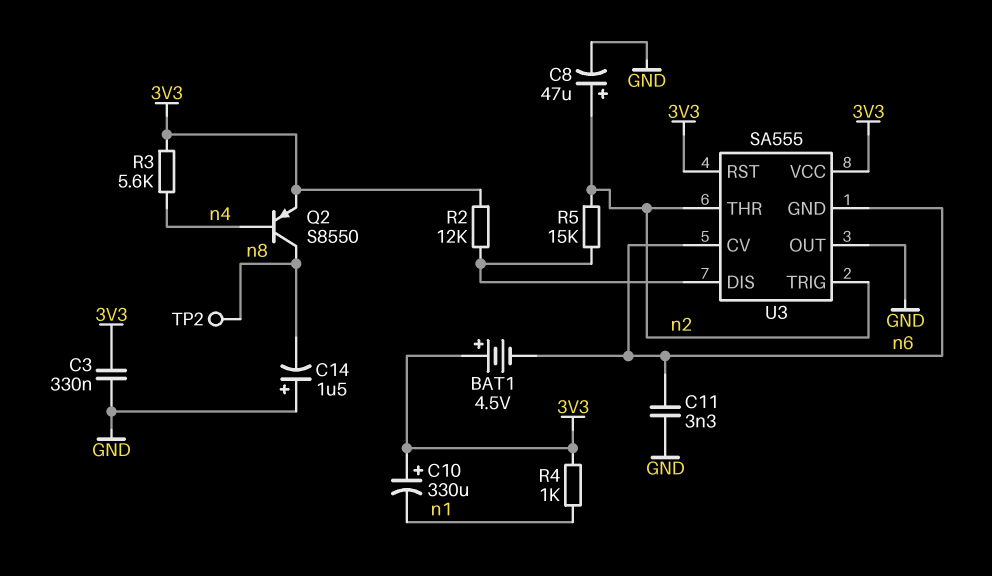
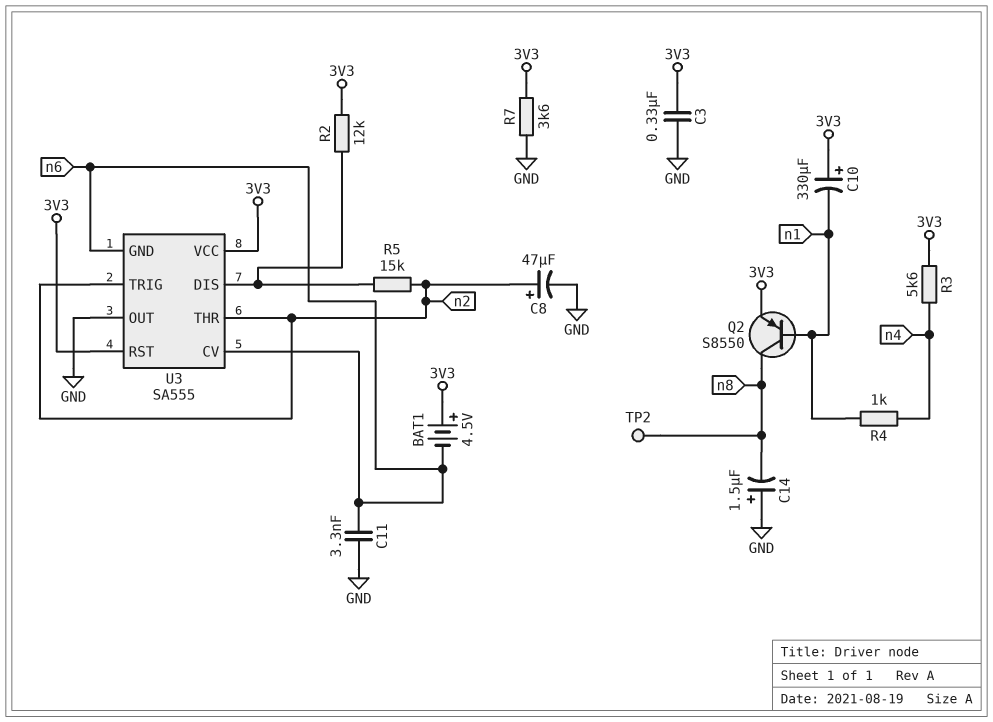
Q2: PNP S8550 (B n4, C n8, E 3V3) -> PNP S8550 (B n1, C n8, E 3V3)
R4: 1k (3V3, n1) -> 1k (n1, n4)
R7: none -> 3.6k (3V3, GND)

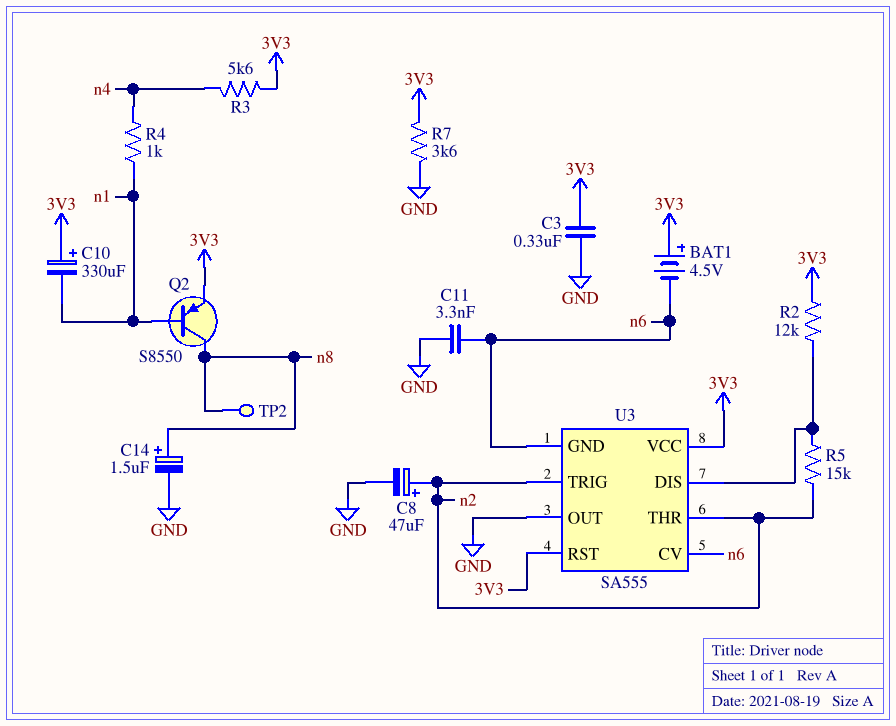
C14: 1.5uF (plus GND, minus n8) -> 1.5uF (plus n8, minus GND)

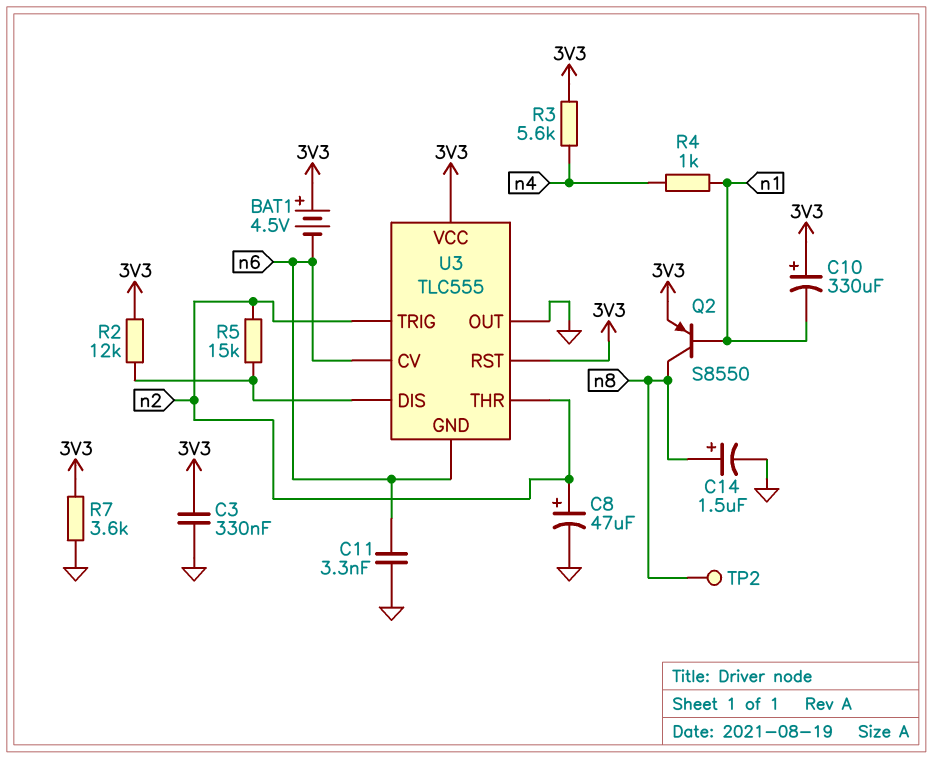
U3: SA555 -> TLC555

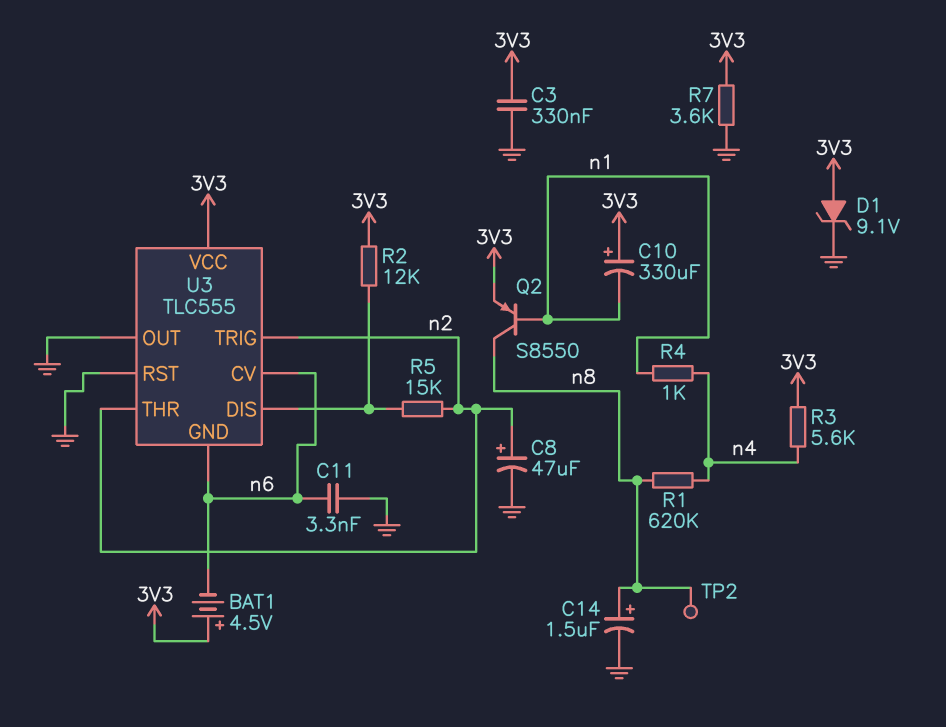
D1: none -> zener 9.1V (A 3V3, K GND)
R1: none -> 620k (n4, n8)
U3 pin RST: 3V3 -> GND

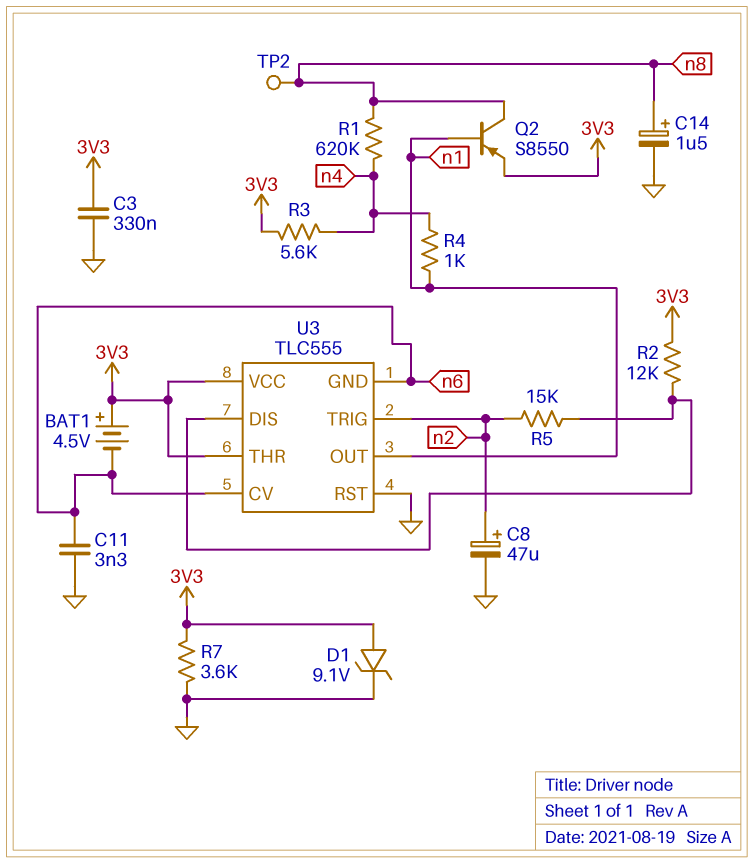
C10: 330uF (plus 3V3, minus n1) -> none
U3 pin OUT: GND -> n1
U3 pin THR: n2 -> 3V3

